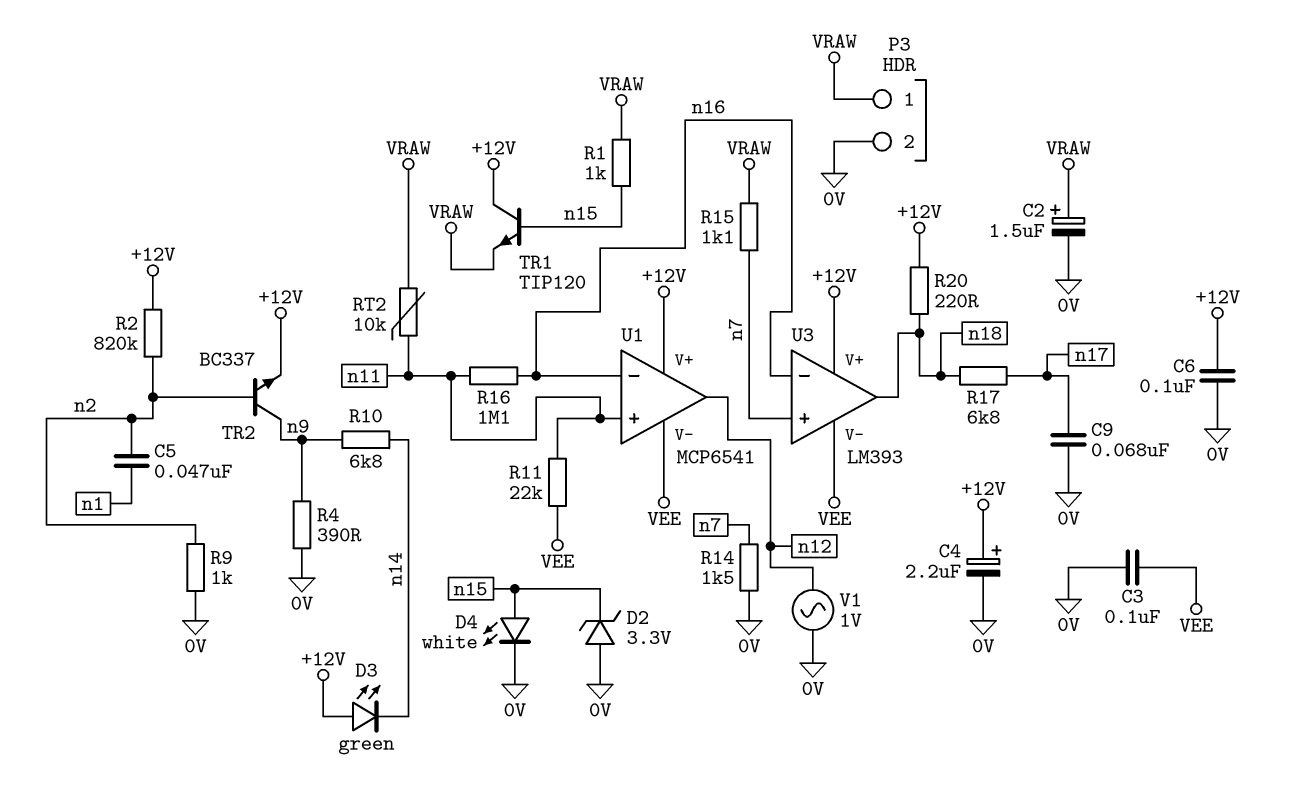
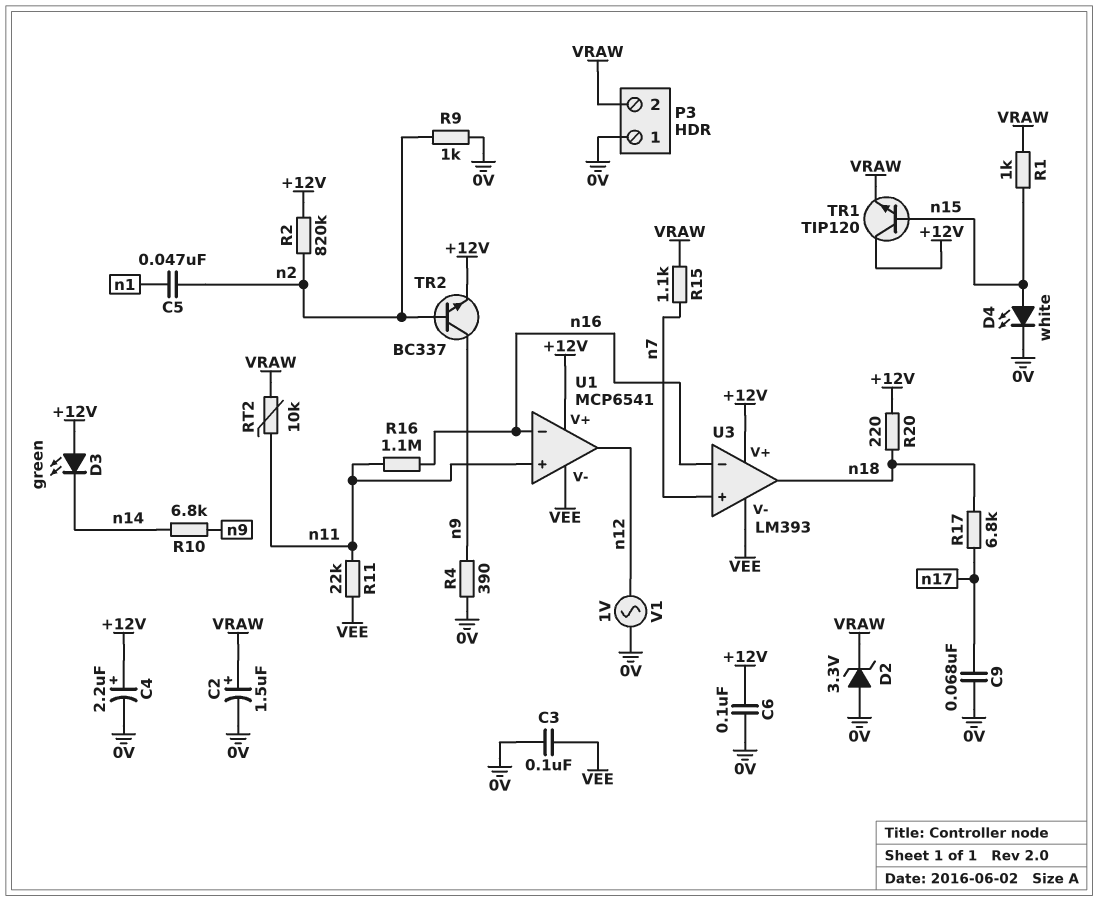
D2: zener 3.3V (A 0V, K n15) -> zener 3.3V (A 0V, K VRAW)
P3 pin 1: VRAW -> 0V
P3 pin 2: 0V -> VRAW
R14: 1.5k (0V, n7) -> none

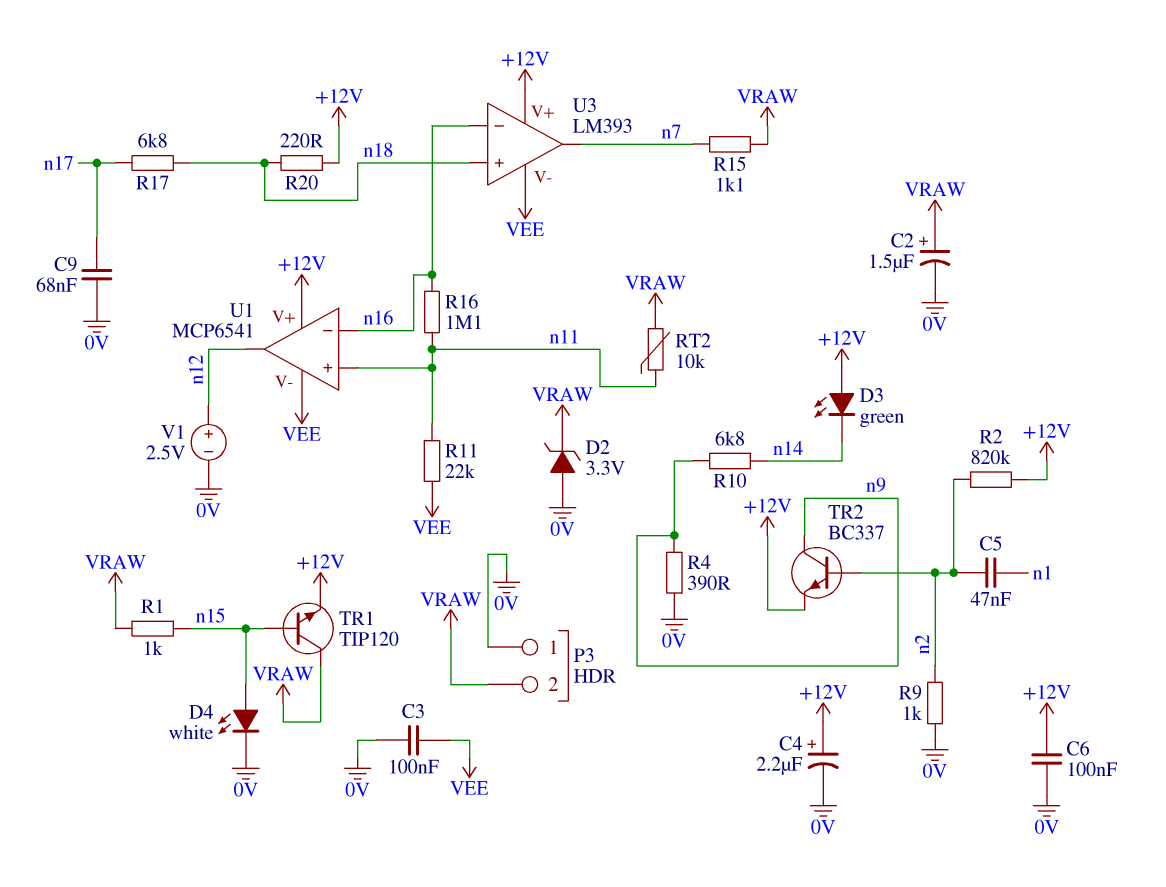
TR1: NPN TIP120 (B n15, C +12V, E VRAW) -> NPN TIP120 (B n15, C VRAW, E +12V)
U3 pin in+: n7 -> n18
U3 pin out: n18 -> n7
V1: AC 1V (0V, n12) -> 2.5V (plus n12, minus 0V)

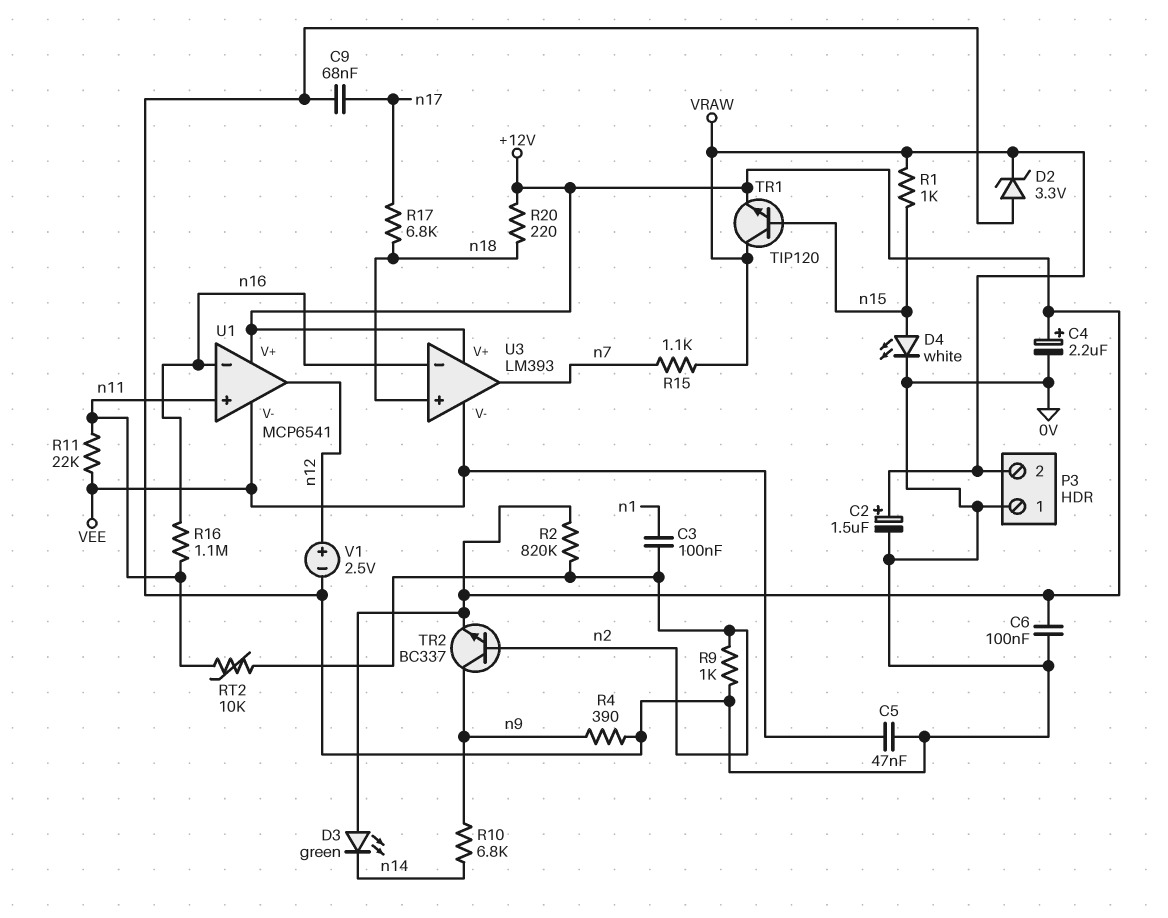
C3: 100nF (0V, VEE) -> 100nF (n1, n2)
C5: 47nF (n1, n2) -> 47nF (0V, VEE)
RT2: 10k (VRAW, n11) -> 10k (n2, n11)

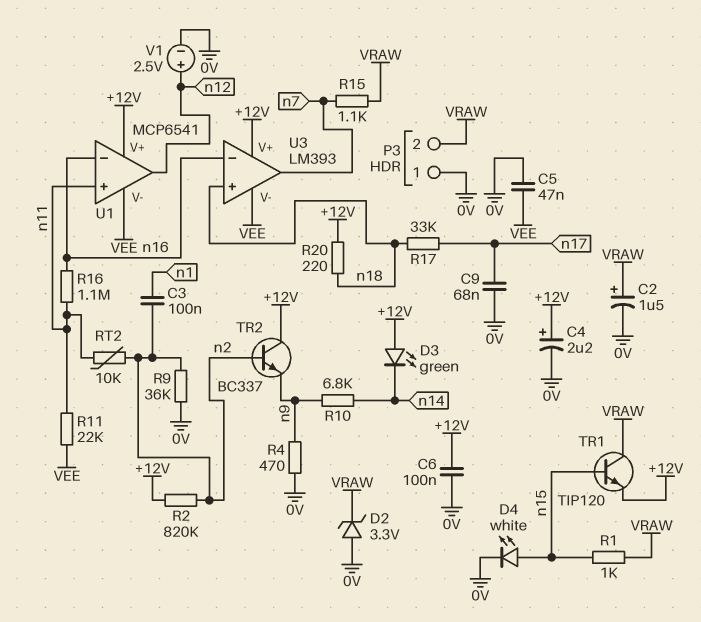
R4: 390 (0V, n9) -> 470 (0V, n9)
R9: 1k (0V, n2) -> 36k (0V, n2)
R17: 6.8k (n17, n18) -> 33k (n17, n18)
TR2: NPN BC337 (B n2, C n9, E +12V) -> NPN BC337 (B n2, C +12V, E n9)

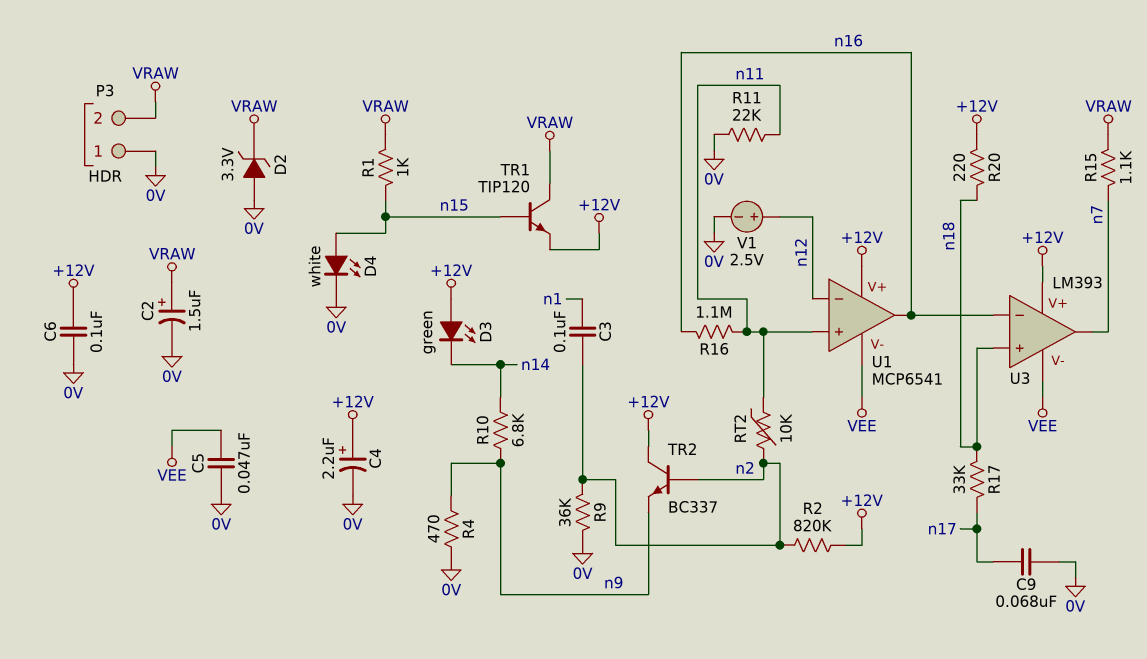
R11: 22k (VEE, n11) -> 22k (0V, n11)
U1 pin in-: n16 -> n12
U1 pin out: n12 -> n16

